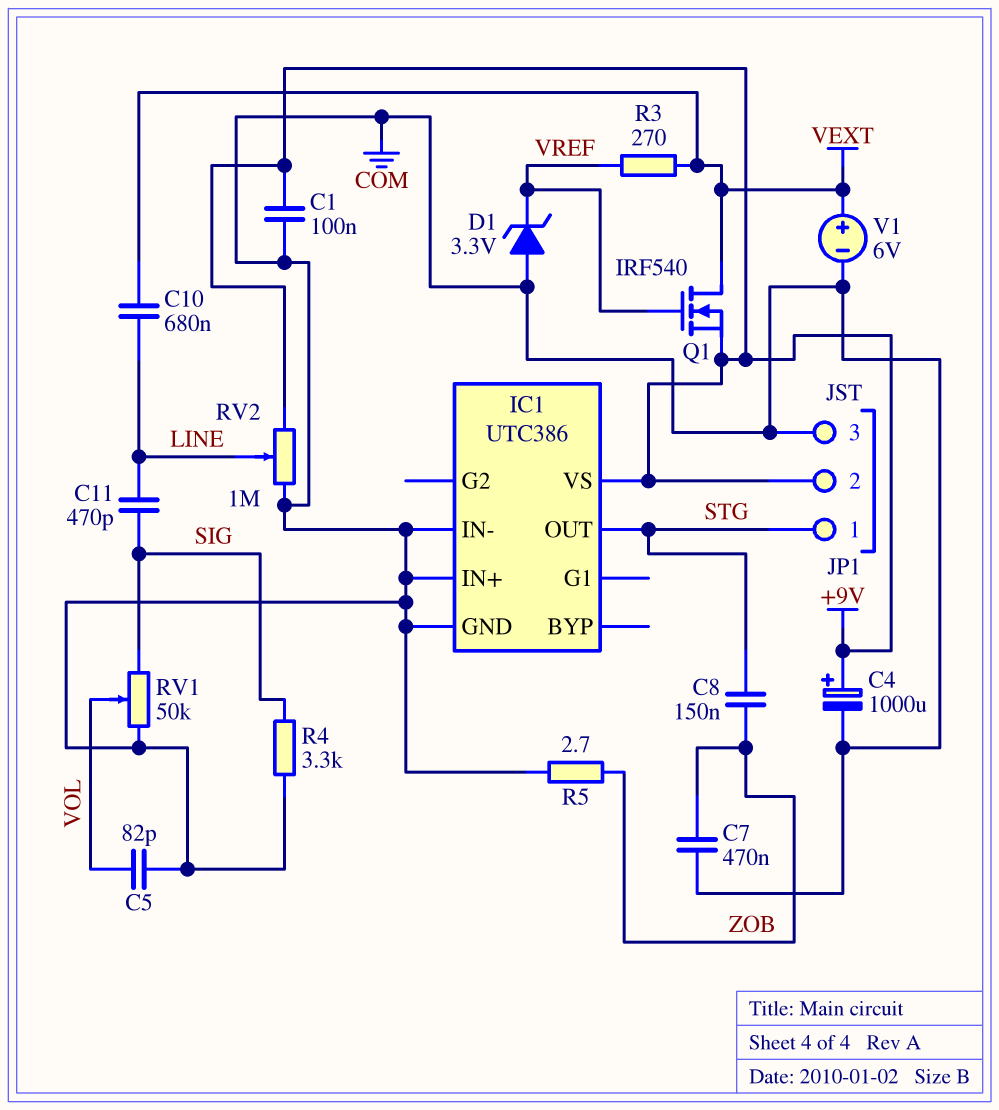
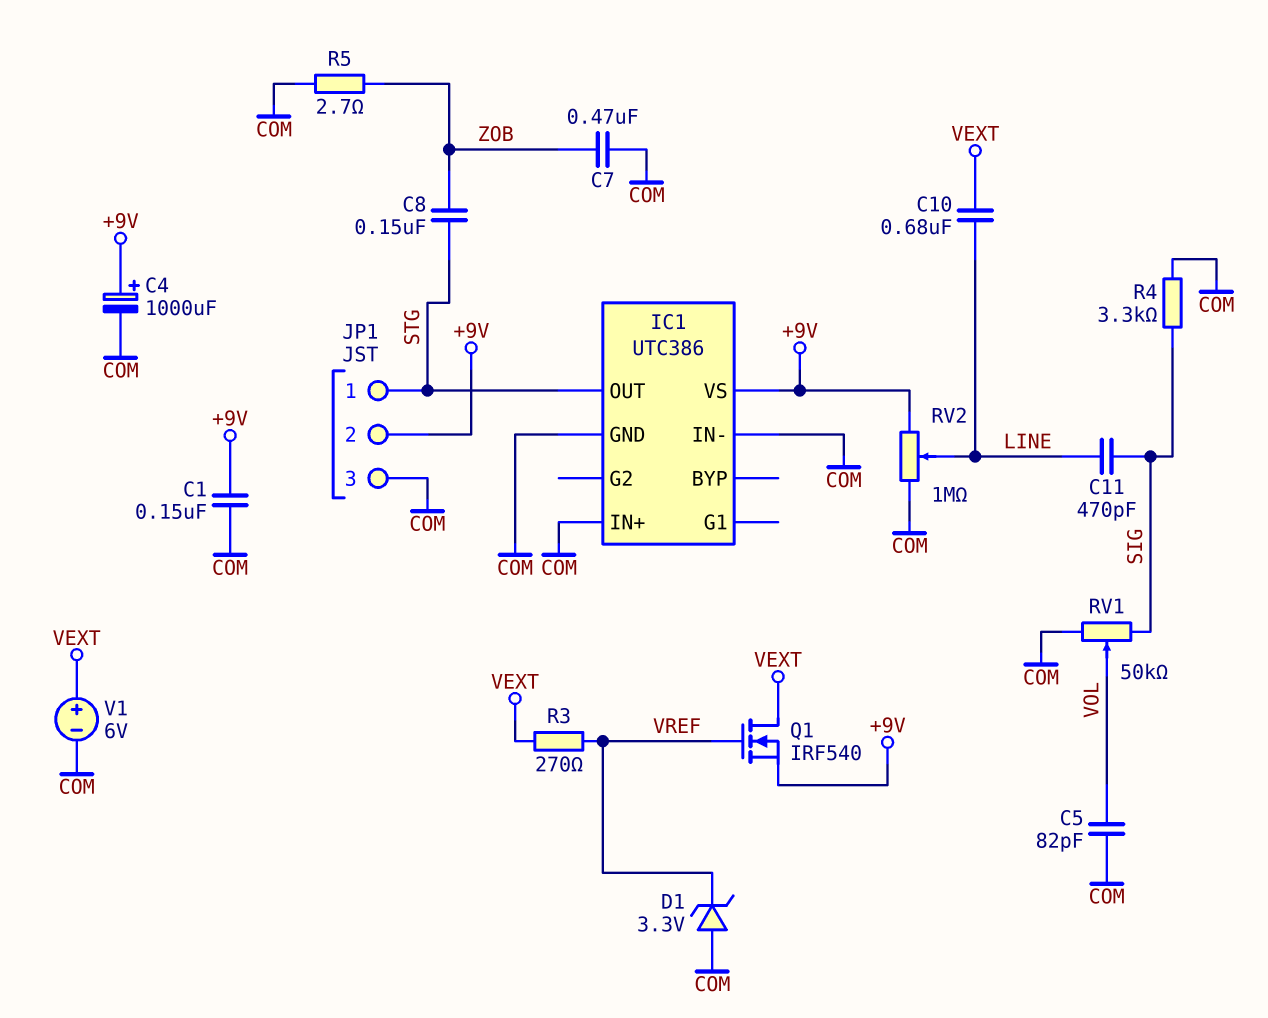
C1: 100nF (+9V, COM) -> 150nF (+9V, COM)

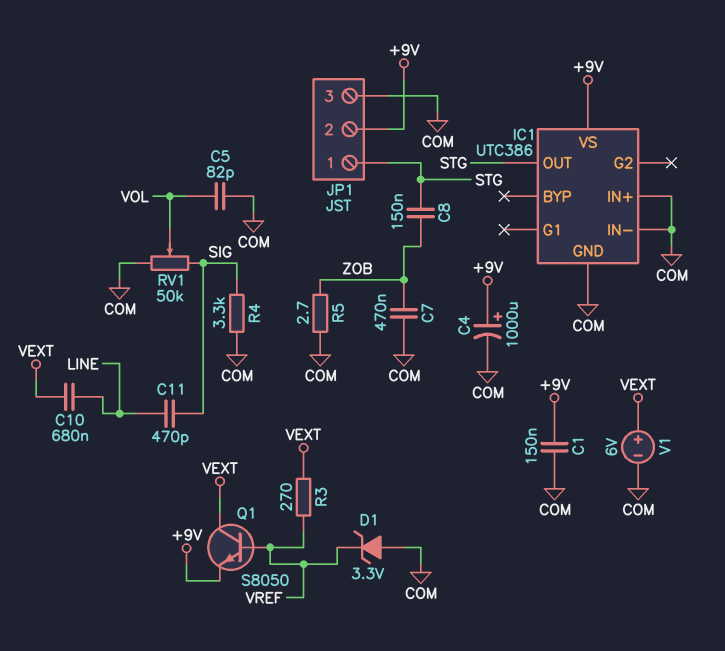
Q1: NMOS IRF540 (G VREF, D VEXT, S +9V) -> NPN S8050 (B VREF, C VEXT, E +9V)
RV2: 1M (+9V, COM, wiper LINE) -> none

